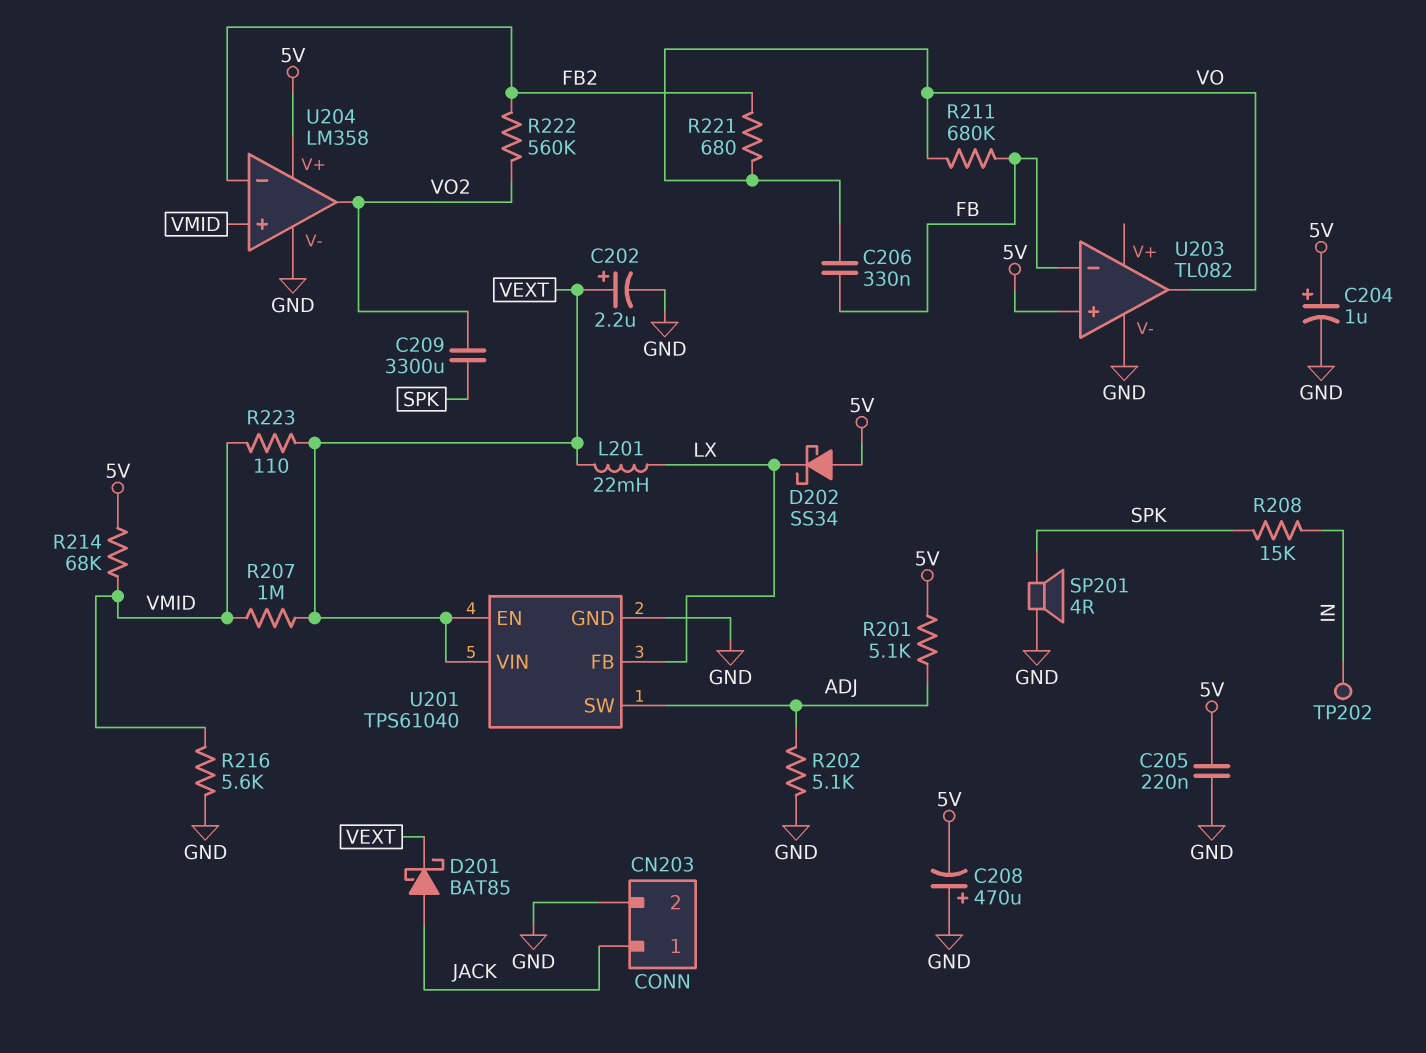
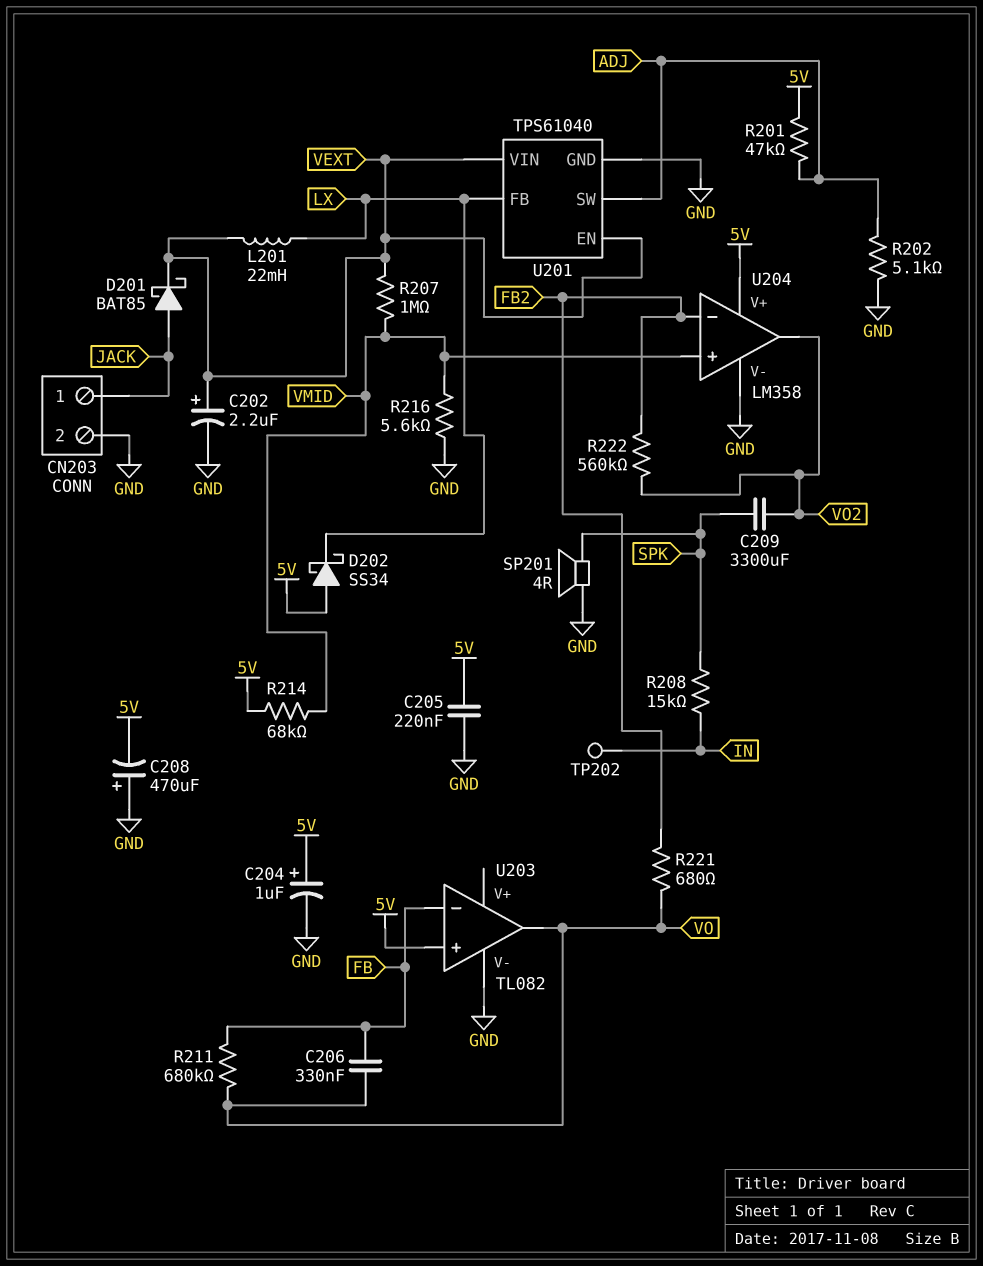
R201: 5.1k (5V, ADJ) -> 47k (5V, ADJ)
R223: 110 (VEXT, VMID) -> none

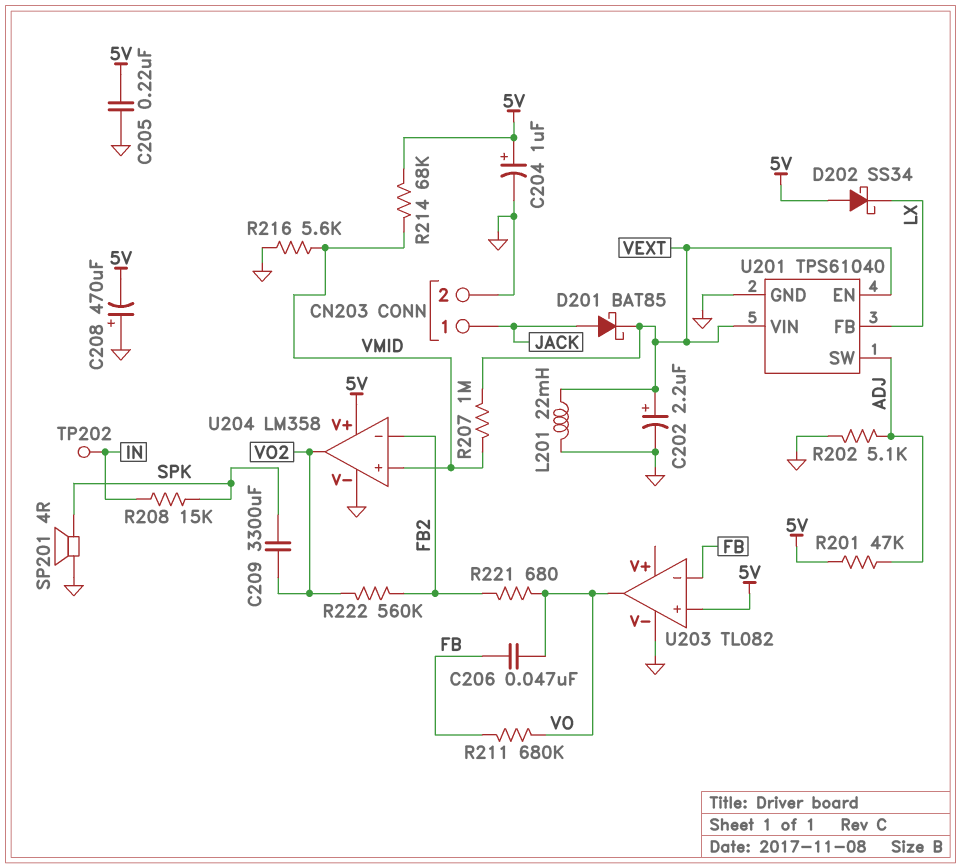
C206: 330nF (FB, VO) -> 47nF (FB, VO)
L201: 22mH (LX, VEXT) -> 22mH (GND, VEXT)

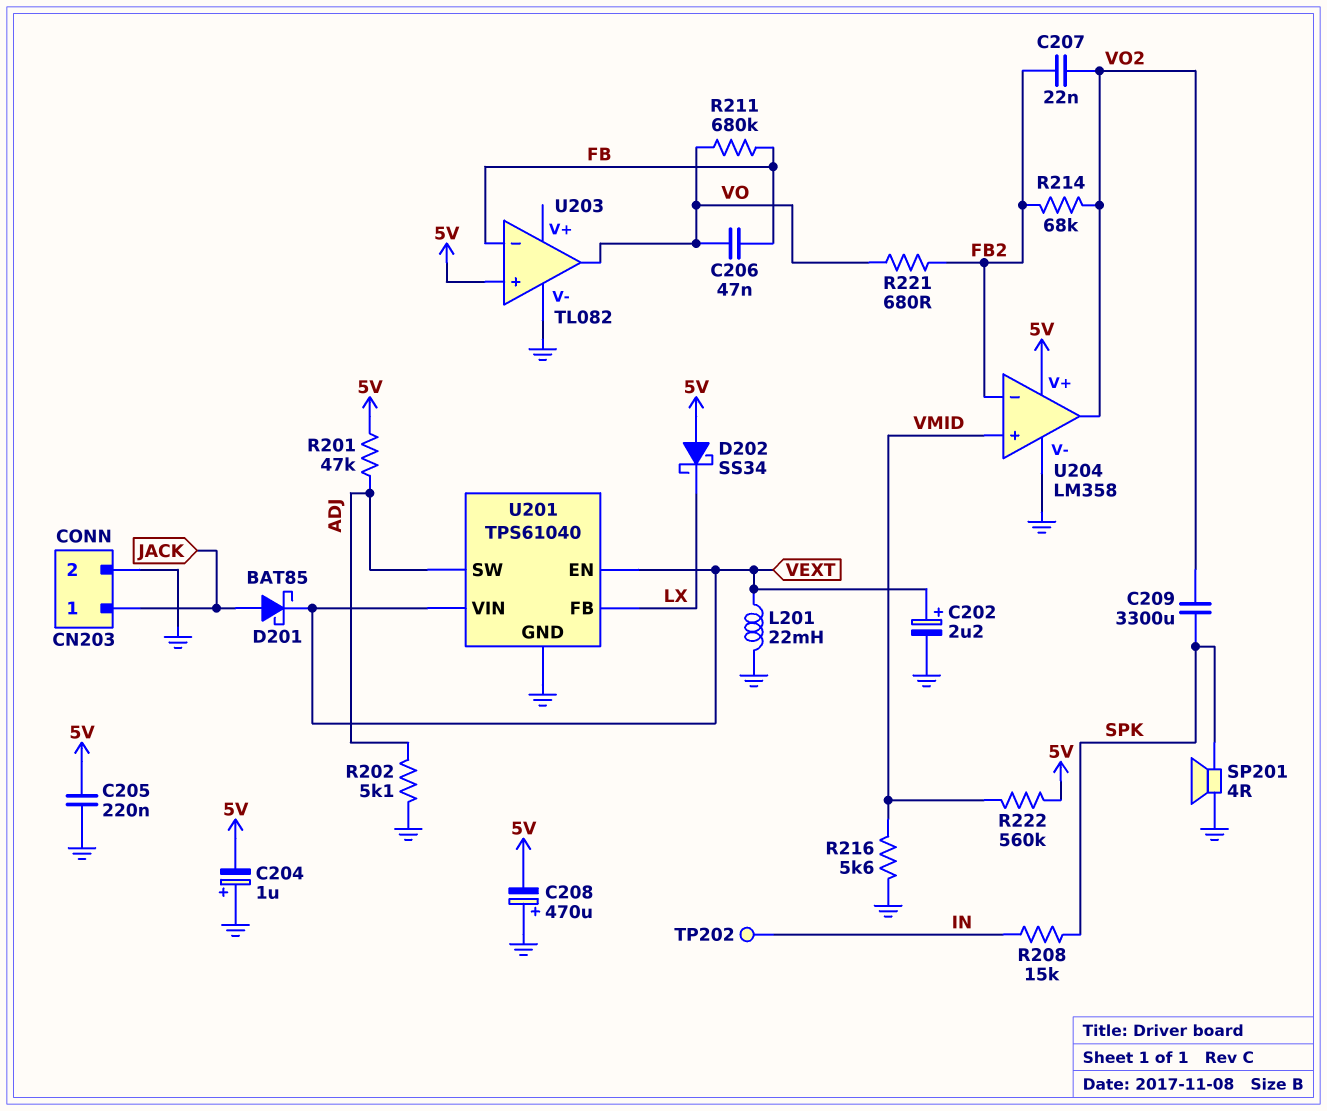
C204: 1uF (plus 5V, minus GND) -> 1uF (plus GND, minus 5V)
C207: none -> 22nF (FB2, VO2)
R207: 1M (VEXT, VMID) -> none
R214: 68k (5V, VMID) -> 68k (FB2, VO2)
R222: 560k (FB2, VO2) -> 560k (5V, VMID)

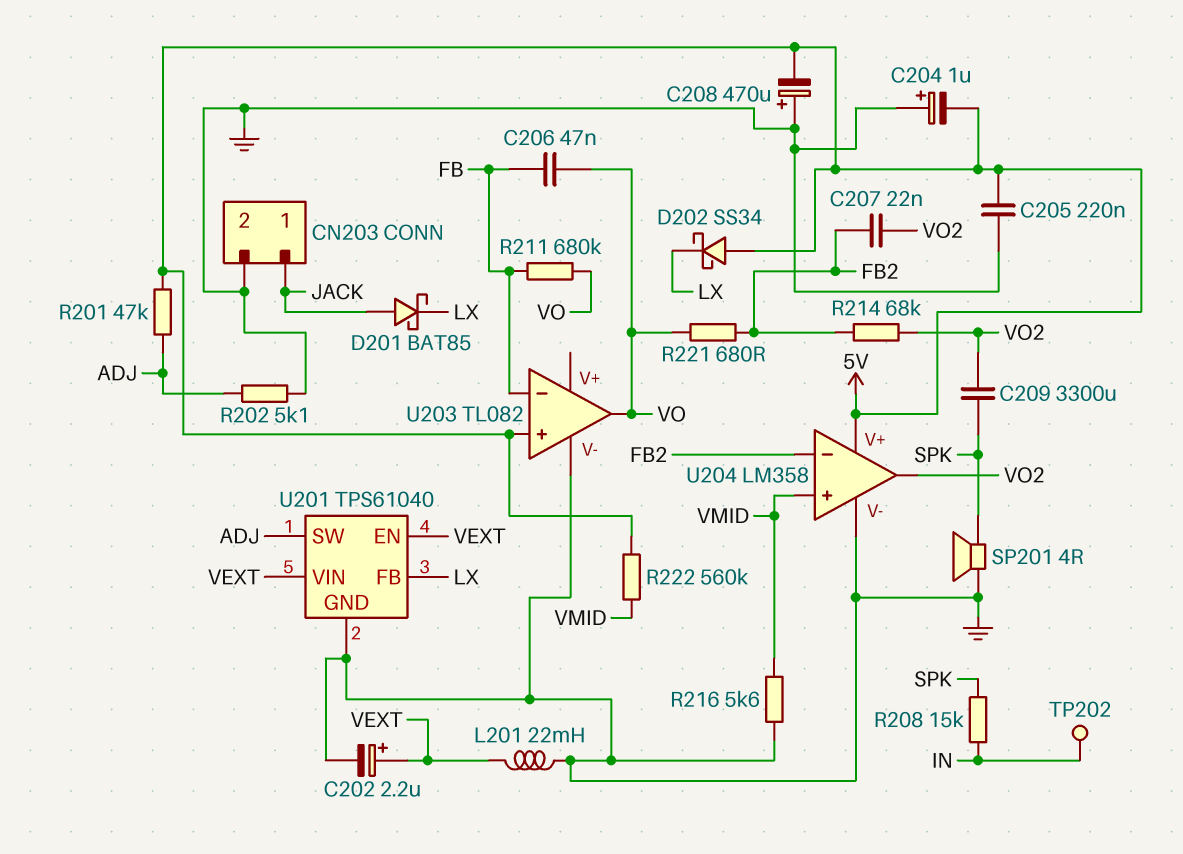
D201: schottky BAT85 (A JACK, K VEXT) -> schottky BAT85 (A JACK, K LX)

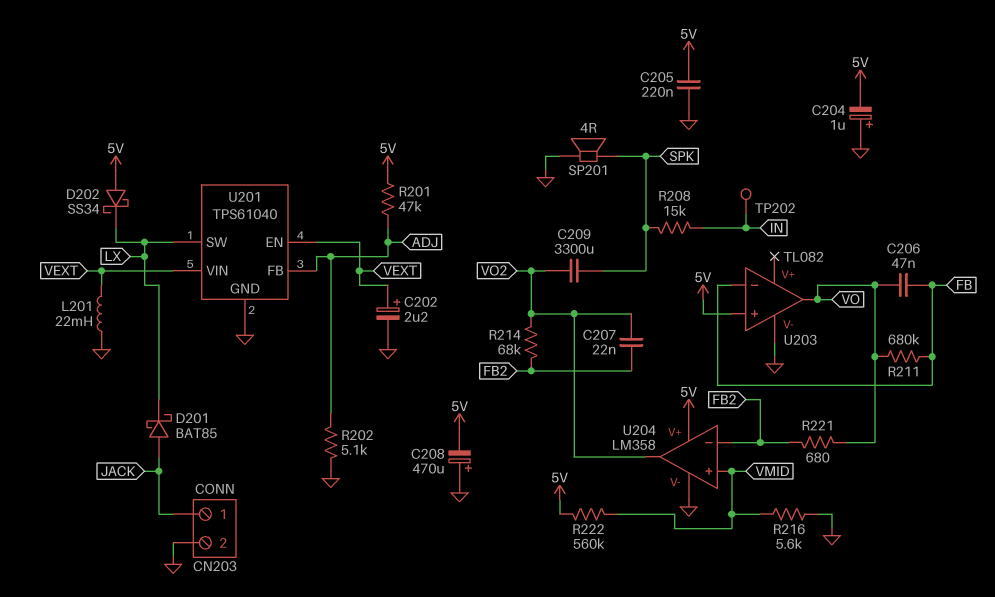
U201 pin FB: LX -> ADJ
U201 pin SW: ADJ -> LX

